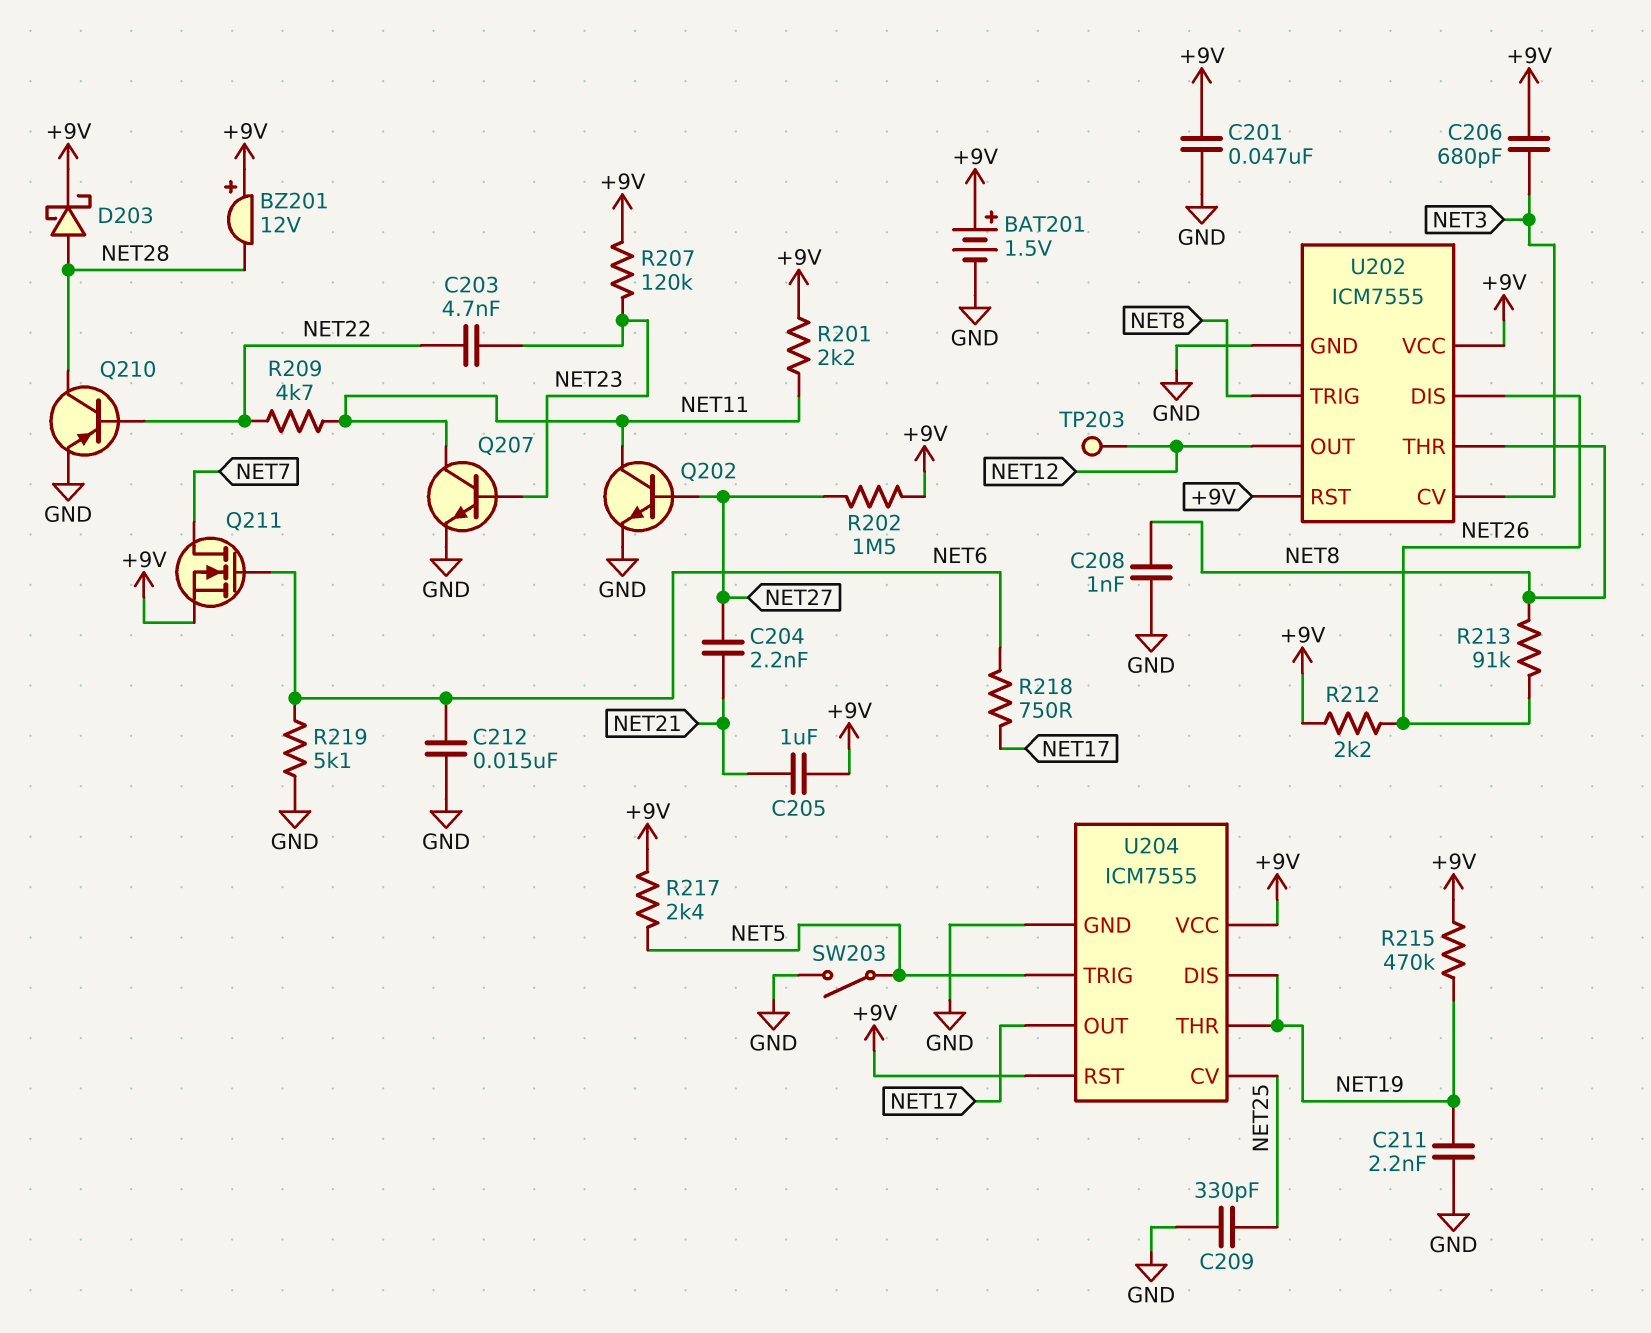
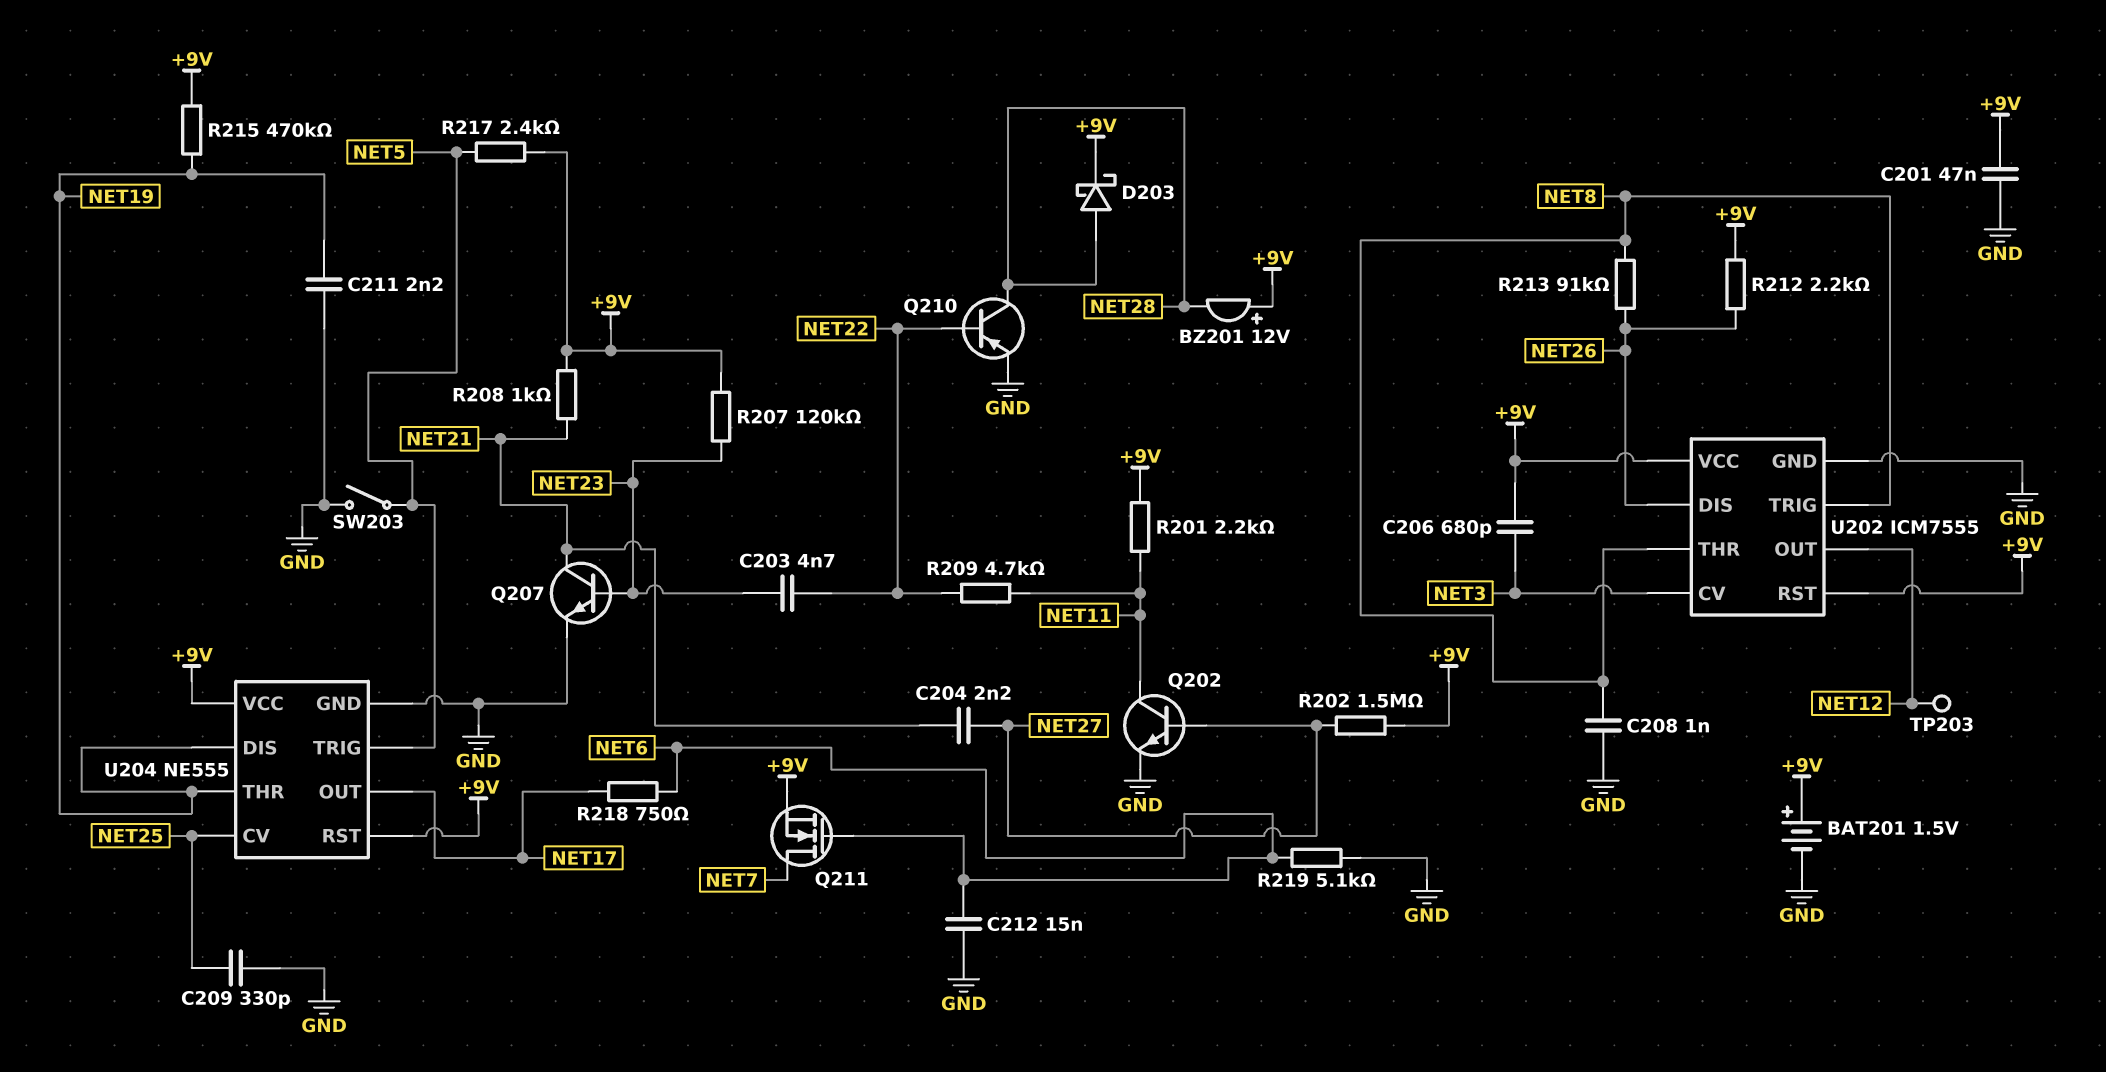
C205: 1uF (+9V, NET21) -> none
Q207: NPN (B NET23, C NET11, E GND) -> NPN (B NET23, C NET21, E GND)
R208: none -> 1k (+9V, NET21)
U204: ICM7555 -> NE555

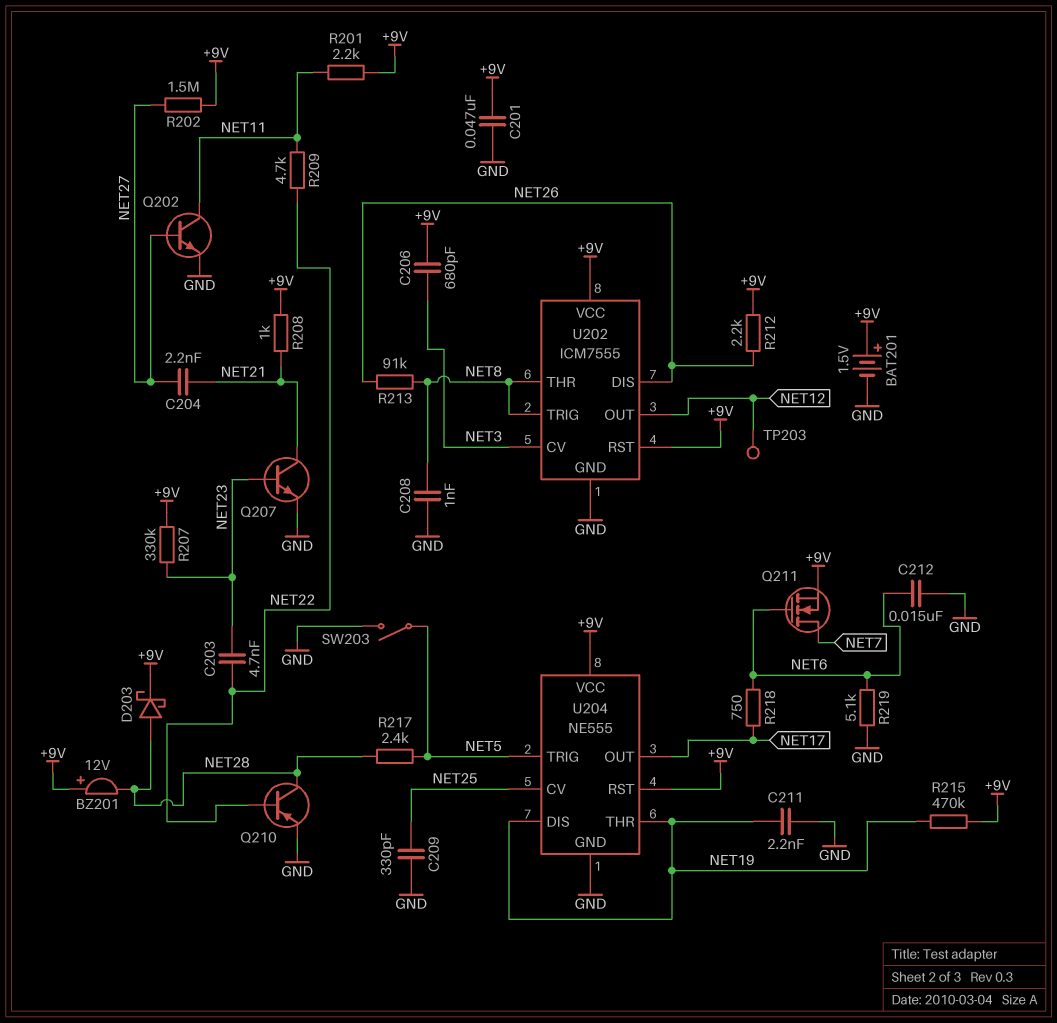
R207: 120k (+9V, NET23) -> 330k (+9V, NET23)
R217: 2.4k (+9V, NET5) -> 2.4k (NET5, NET28)

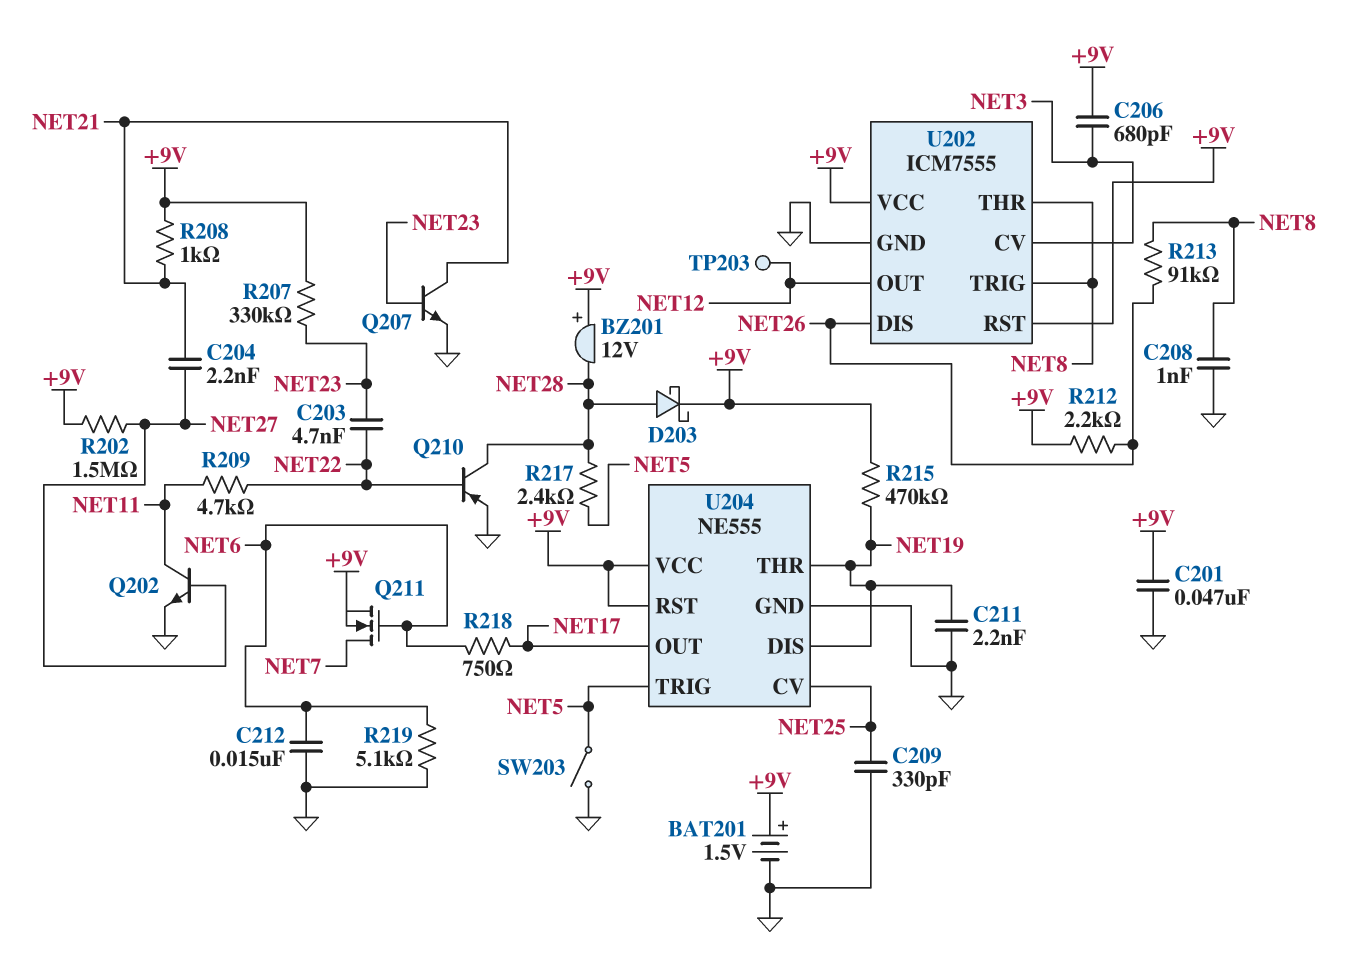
R201: 2.2k (+9V, NET11) -> none

